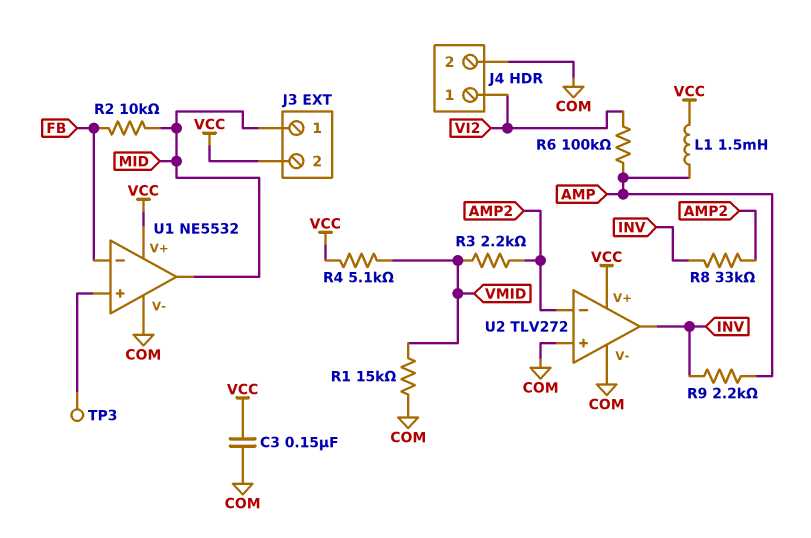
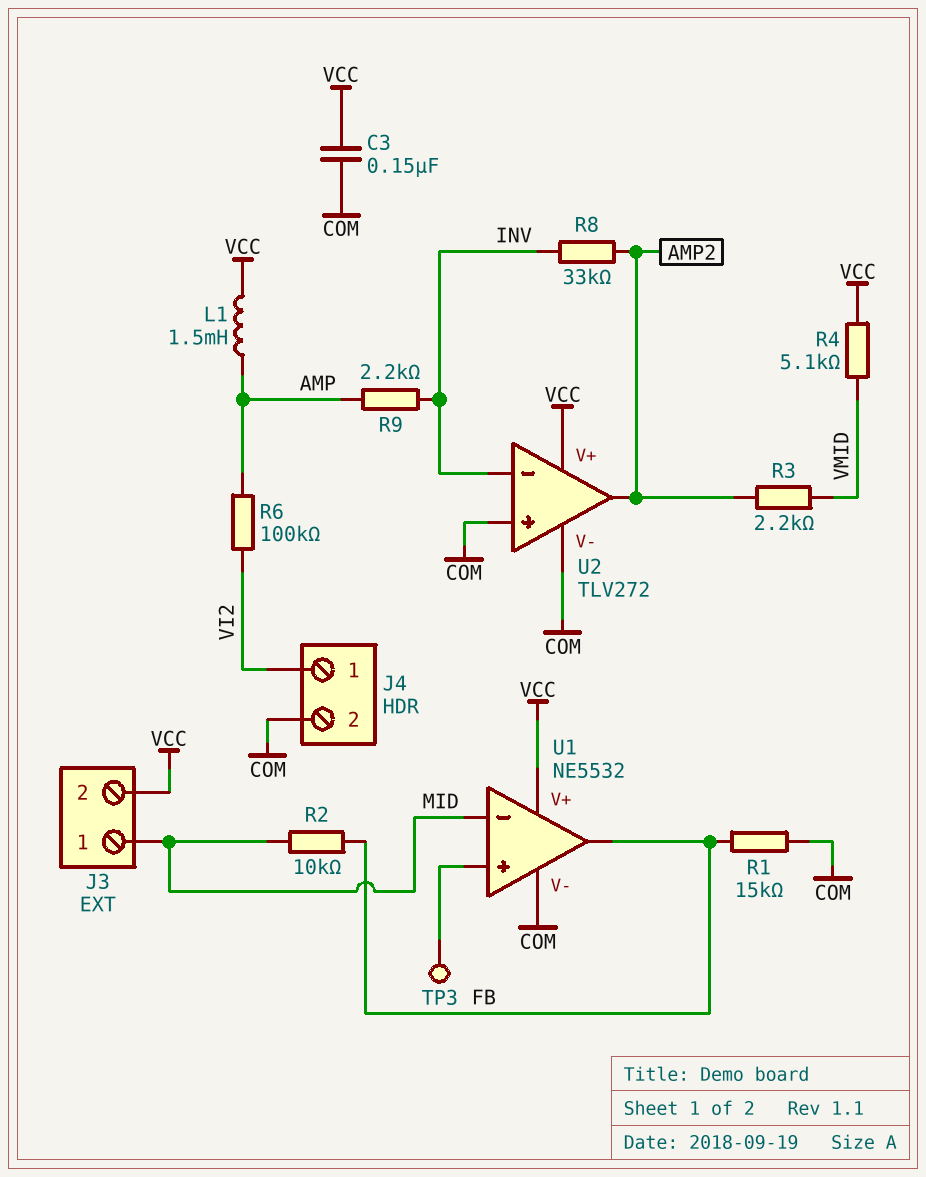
R1: 15k (COM, VMID) -> 15k (COM, FB)
U1 pin in-: FB -> MID
U1 pin out: MID -> FB
U2 pin in-: AMP2 -> INV
U2 pin out: INV -> AMP2

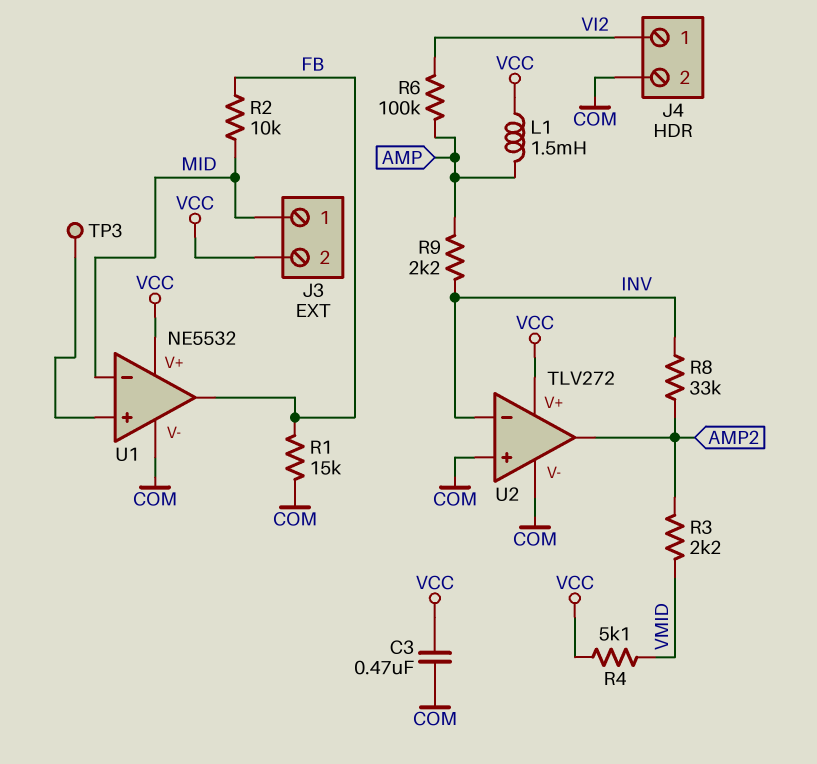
C3: 150nF (COM, VCC) -> 470nF (COM, VCC)

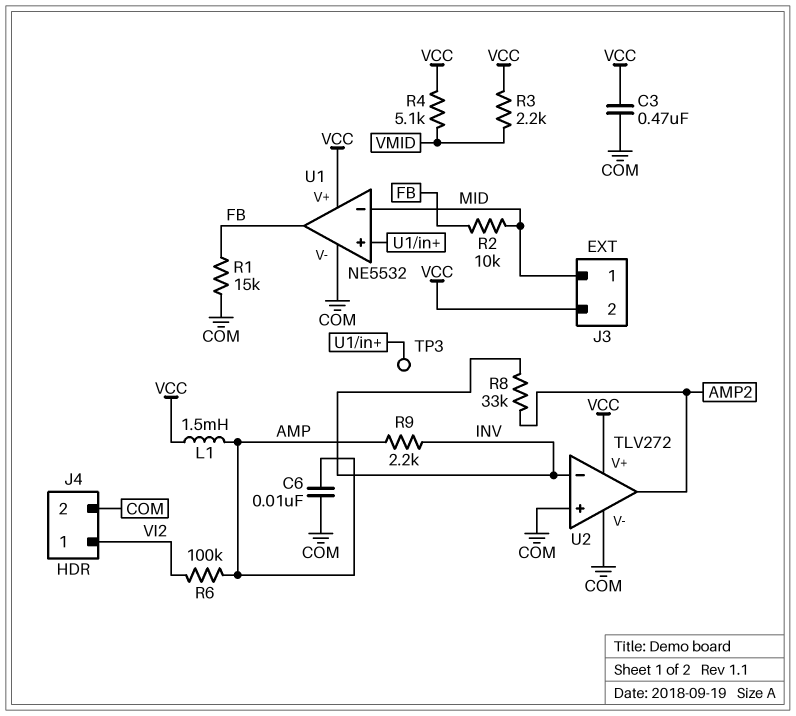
C6: none -> 10nF (AMP, COM)
R3: 2.2k (AMP2, VMID) -> 2.2k (VCC, VMID)

